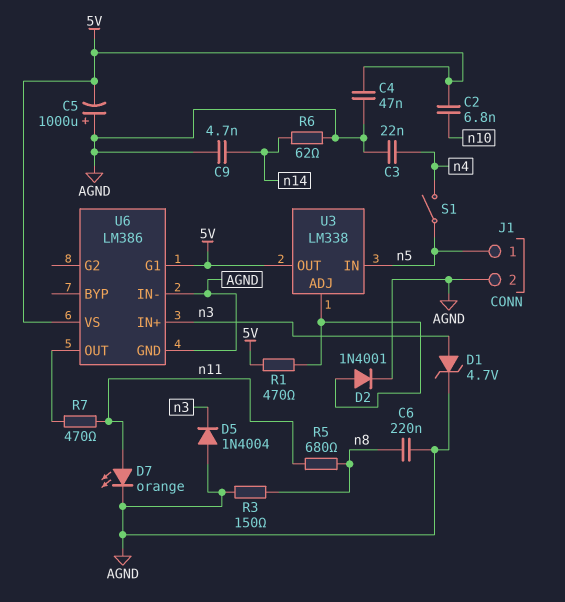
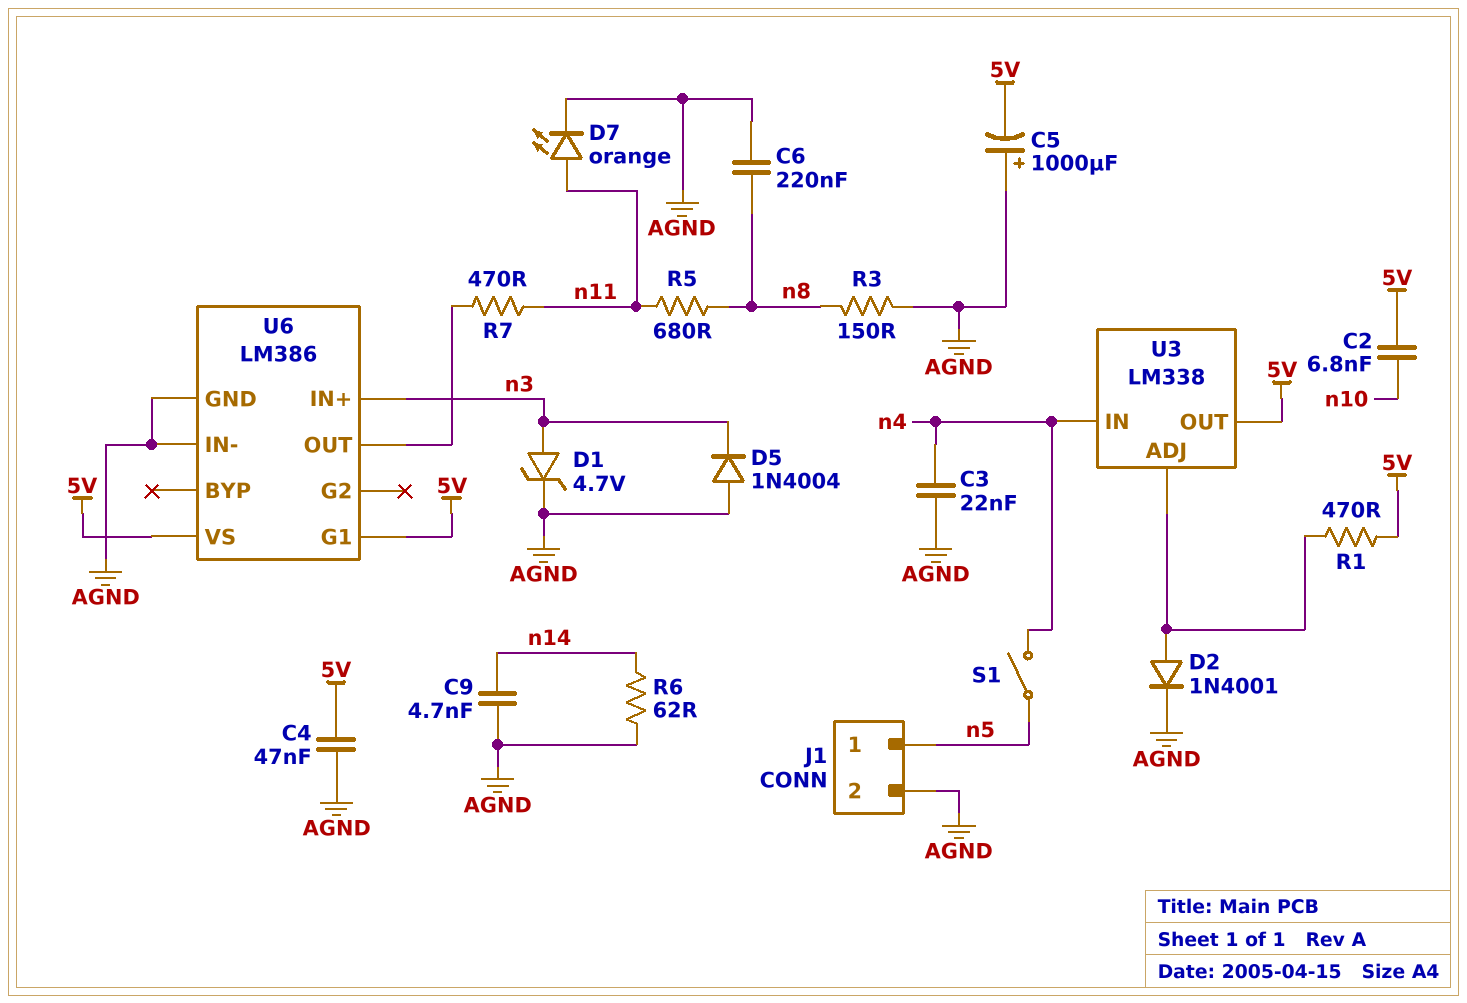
U3 pin IN: n5 -> n4

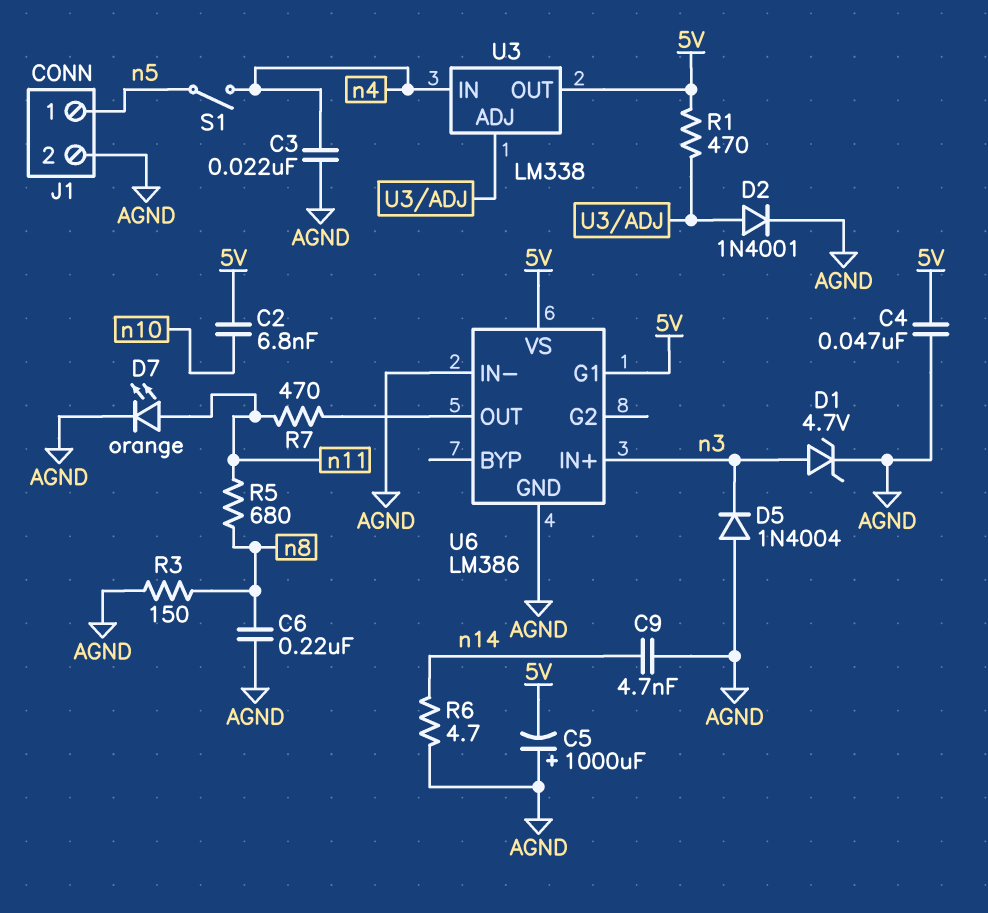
R6: 62 (AGND, n14) -> 4.7 (AGND, n14)

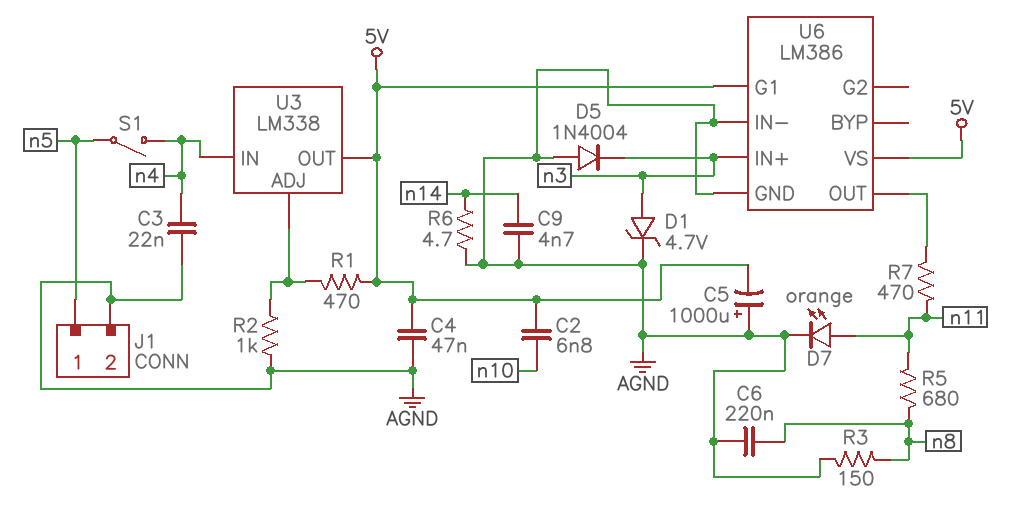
D2: diode 1N4001 (A U3/ADJ, K AGND) -> none
R2: none -> 1k (AGND, U3/ADJ)

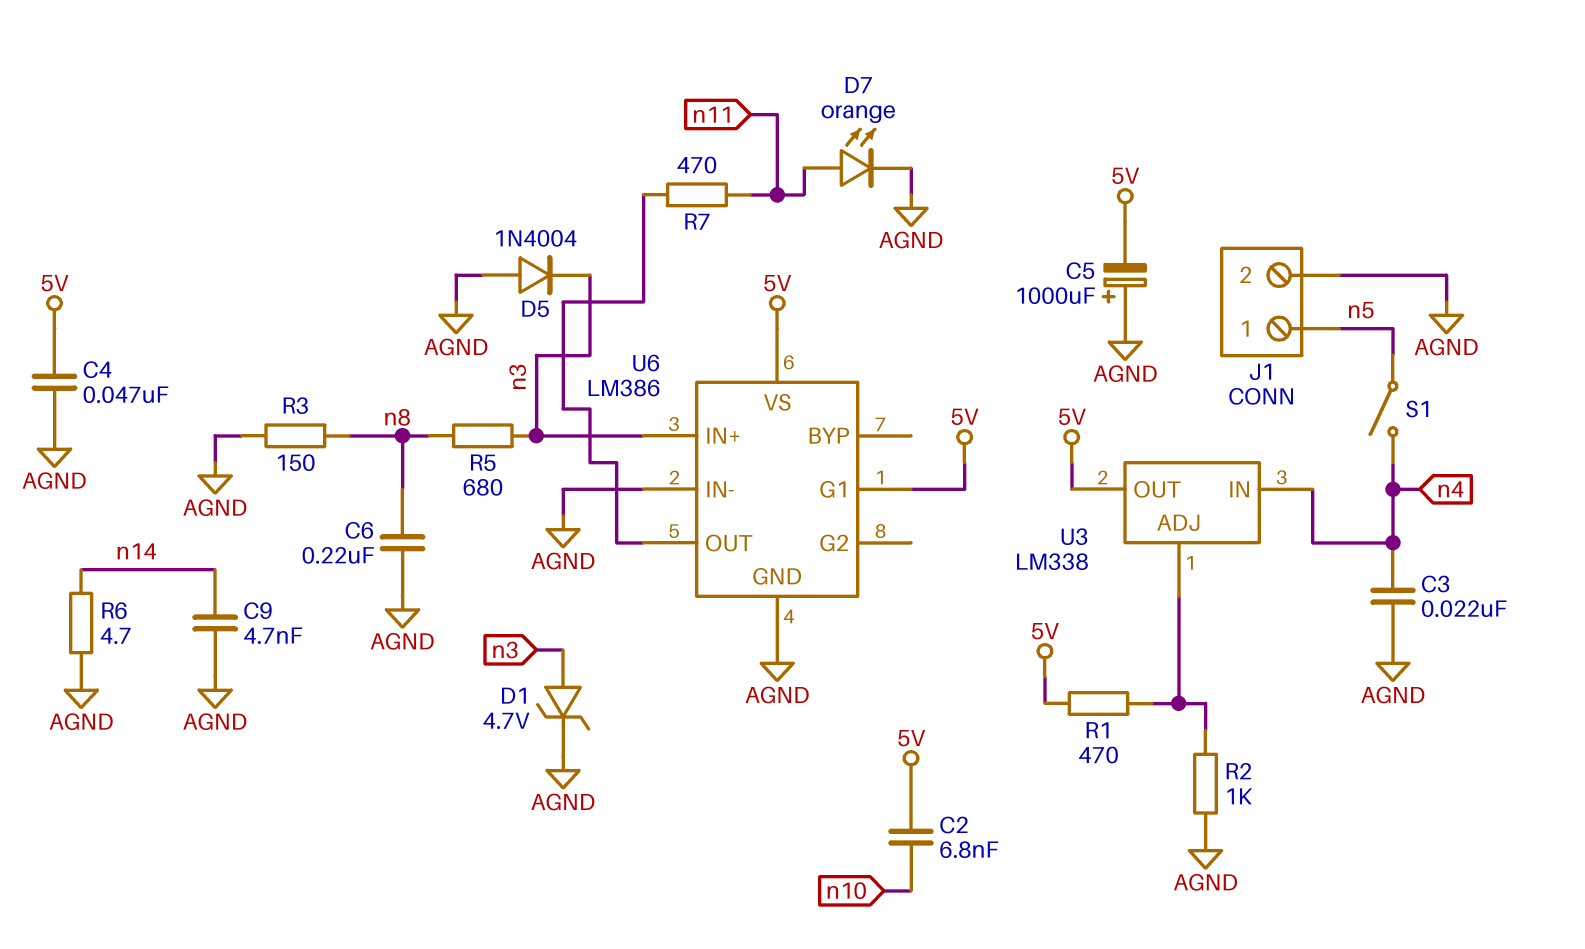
R5: 680 (n8, n11) -> 680 (n3, n8)

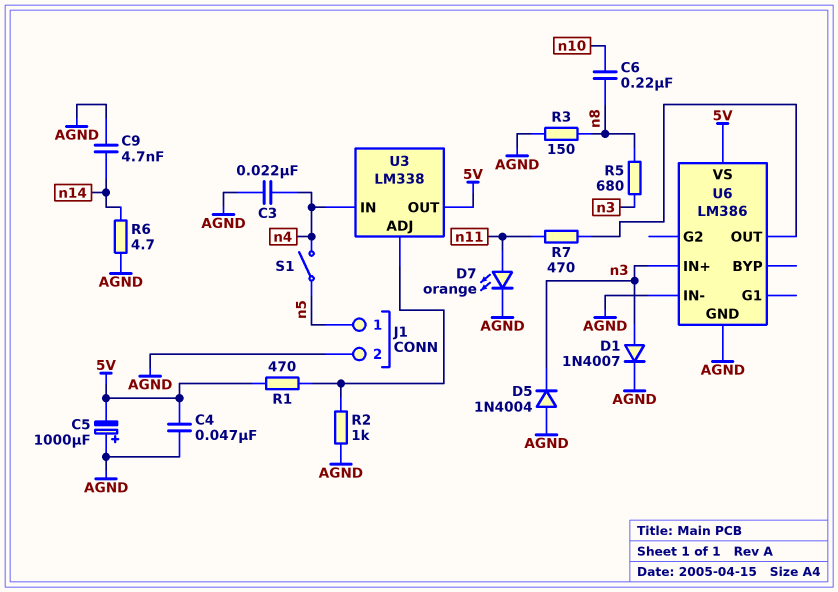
C2: 6.8nF (5V, n10) -> none
C6: 220nF (AGND, n8) -> 220nF (n8, n10)
D1: zener 4.7V (A n3, K AGND) -> diode 1N4007 (A n3, K AGND)
U6 pin G1: 5V -> none

